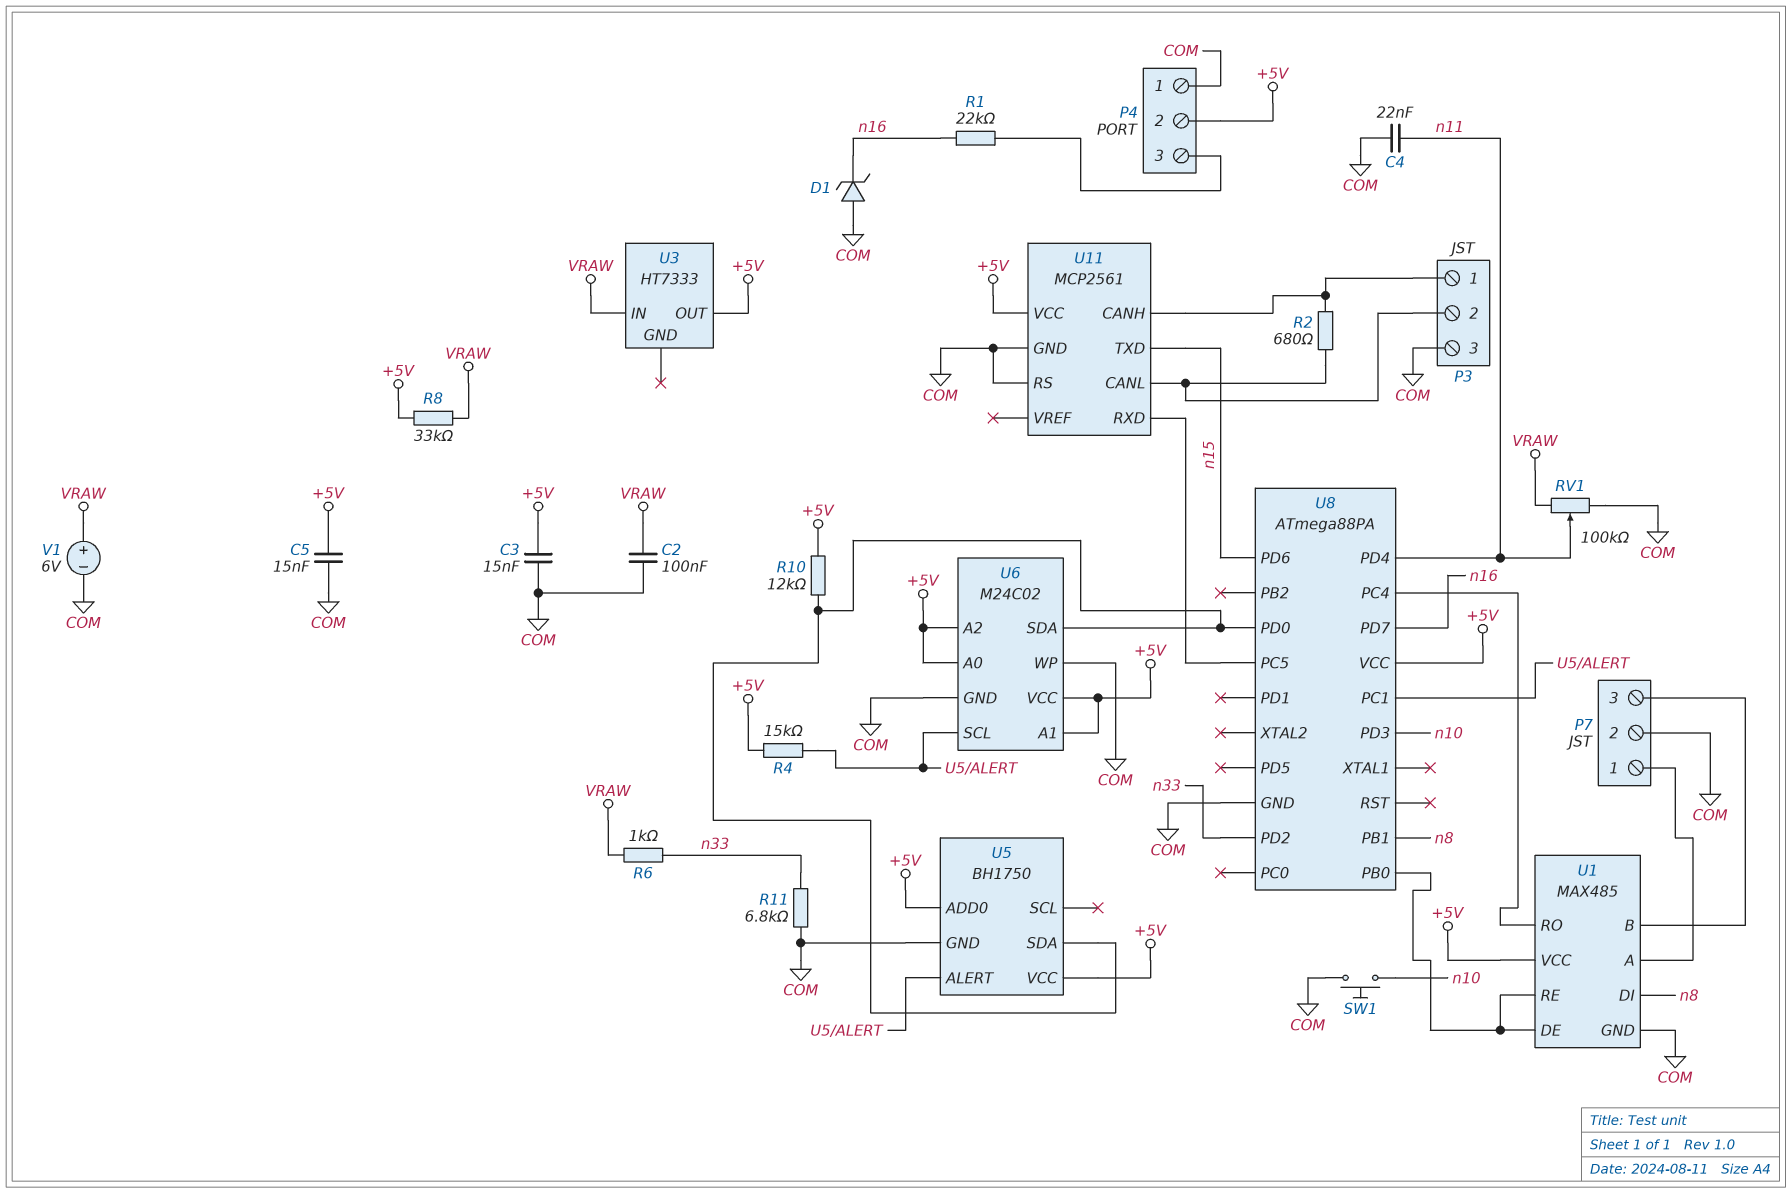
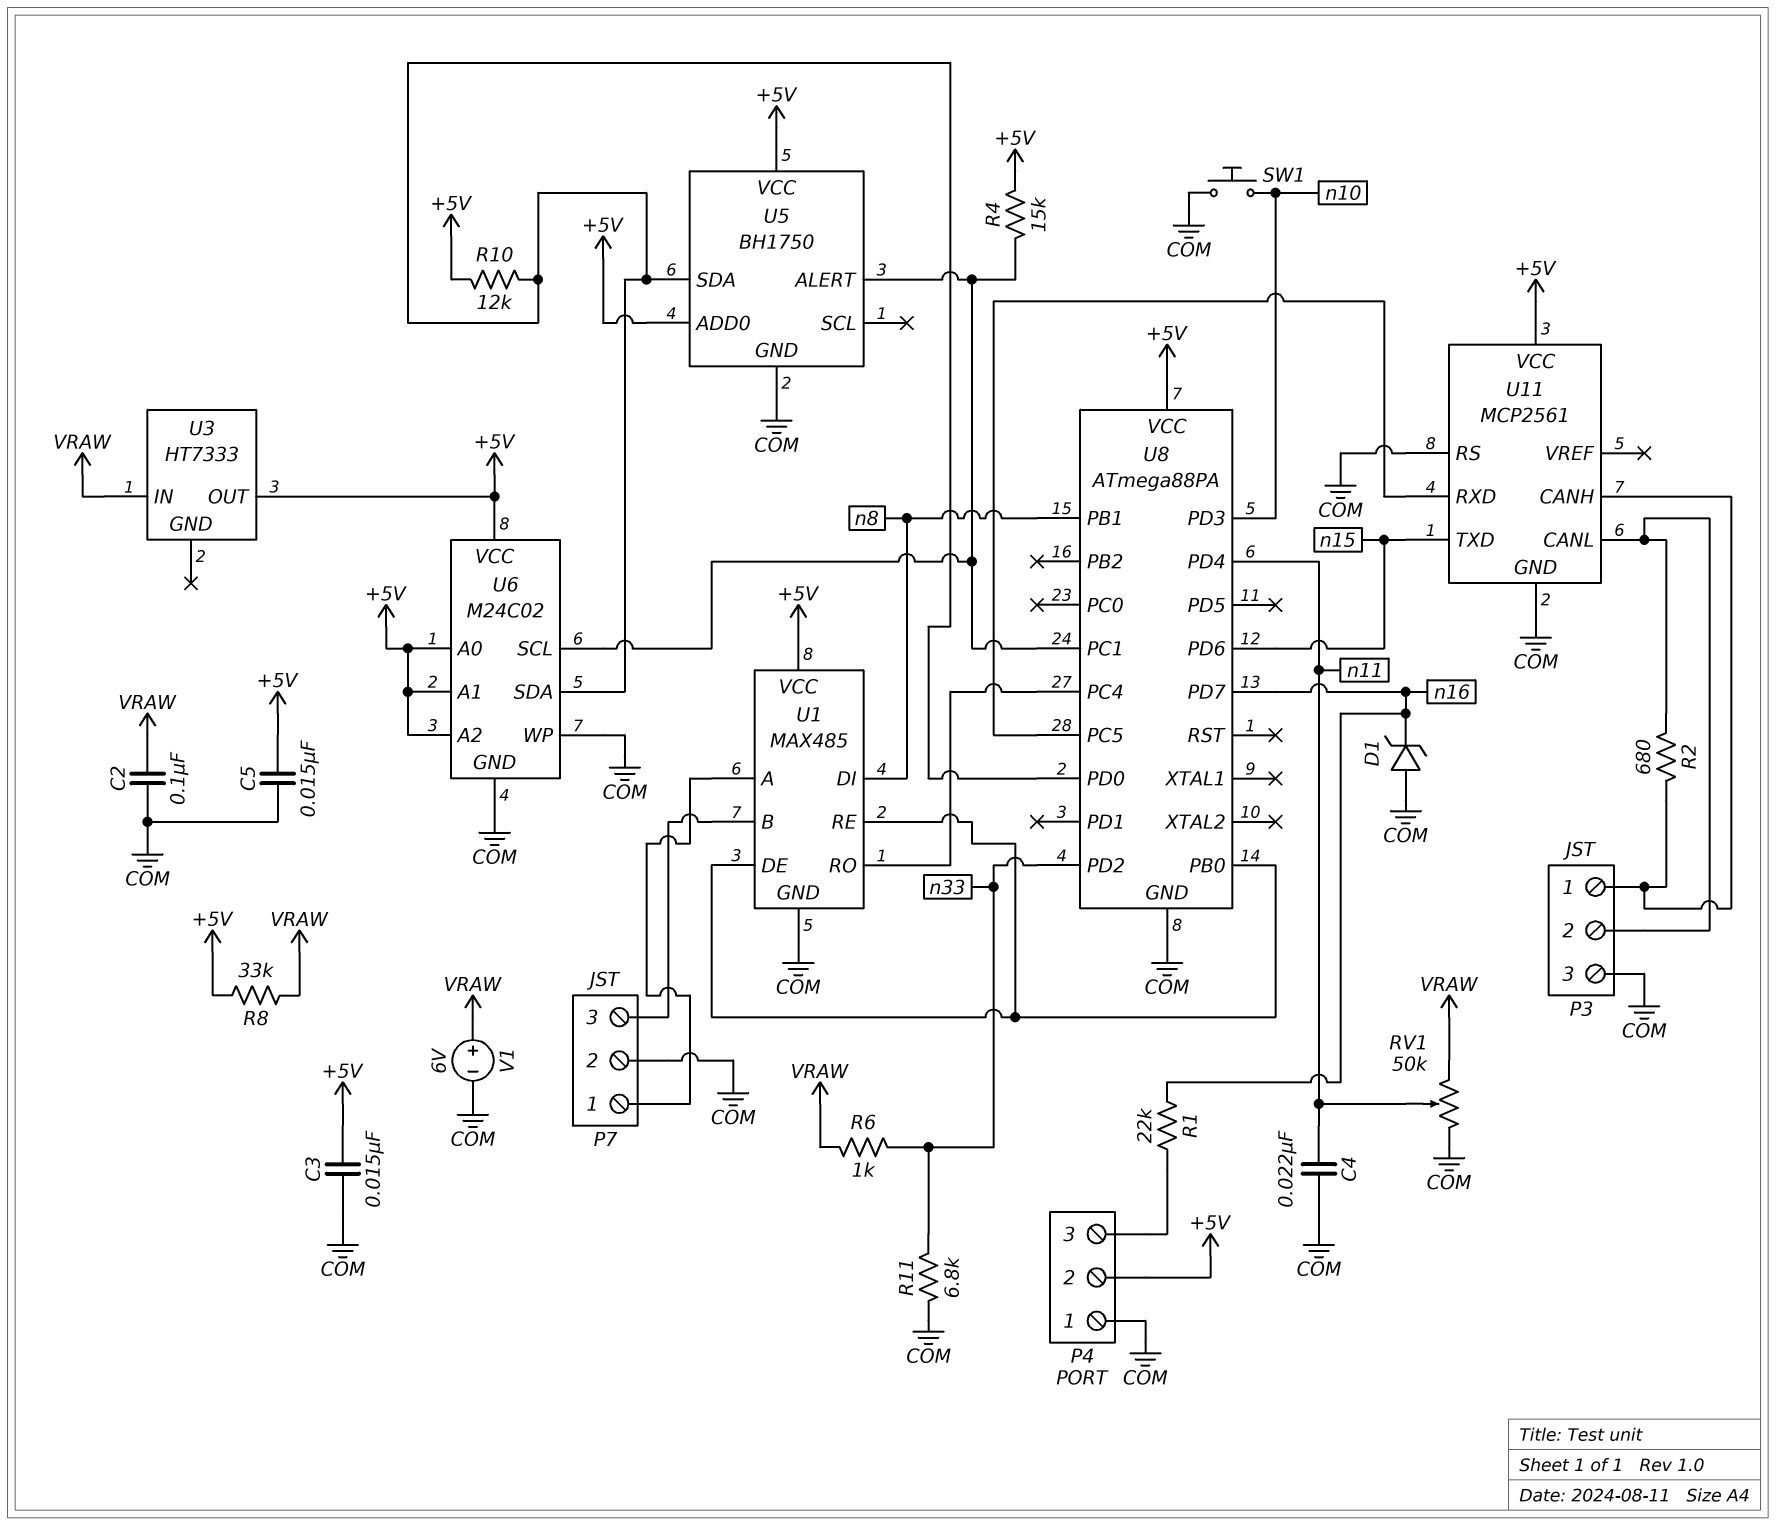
RV1: 100k (COM, VRAW, wiper n11) -> 50k (COM, VRAW, wiper n11)

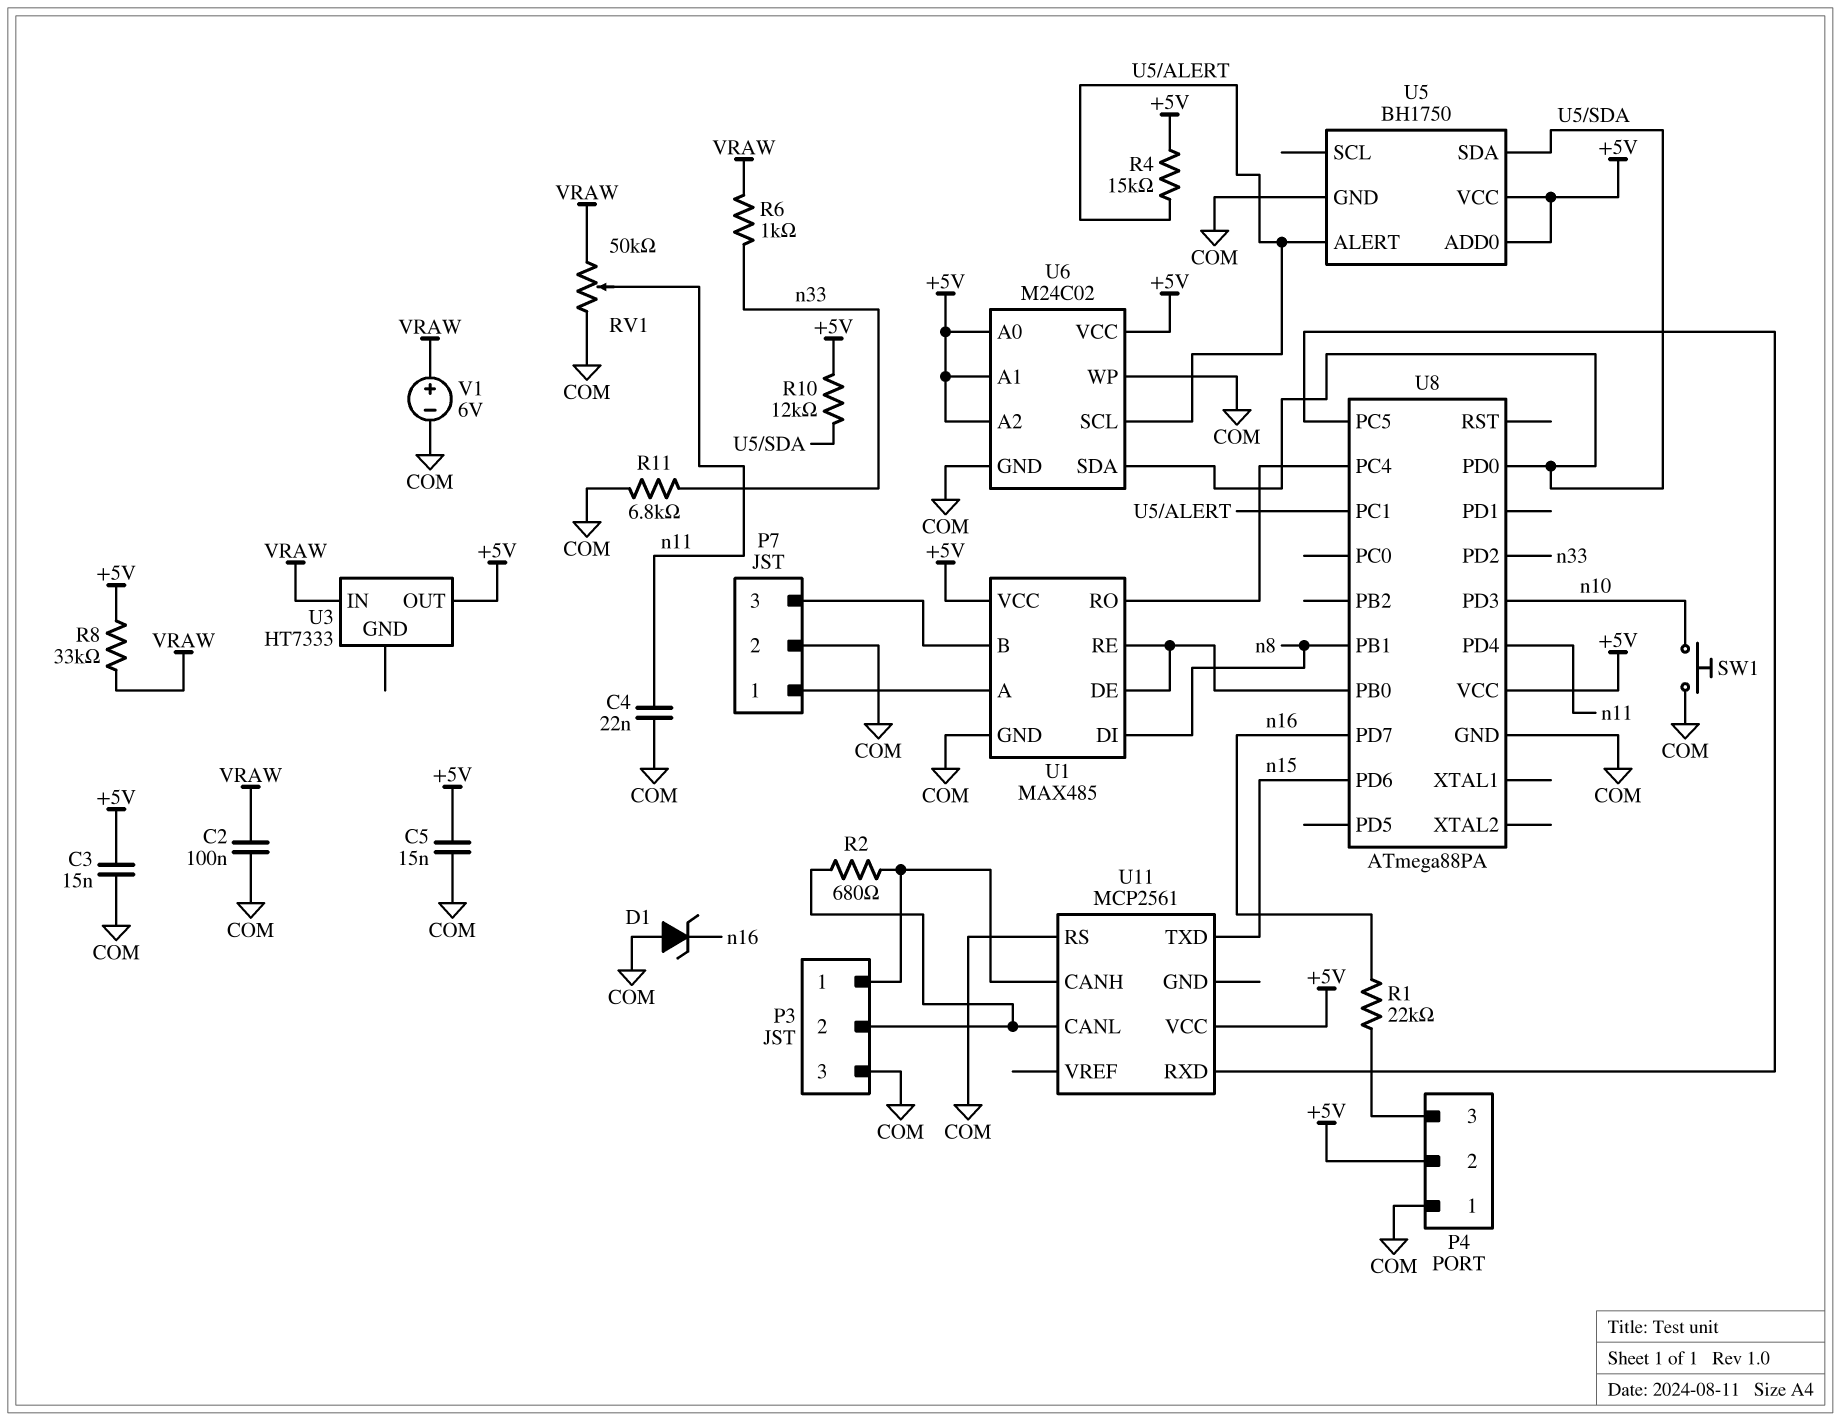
U11 pin GND: COM -> none

